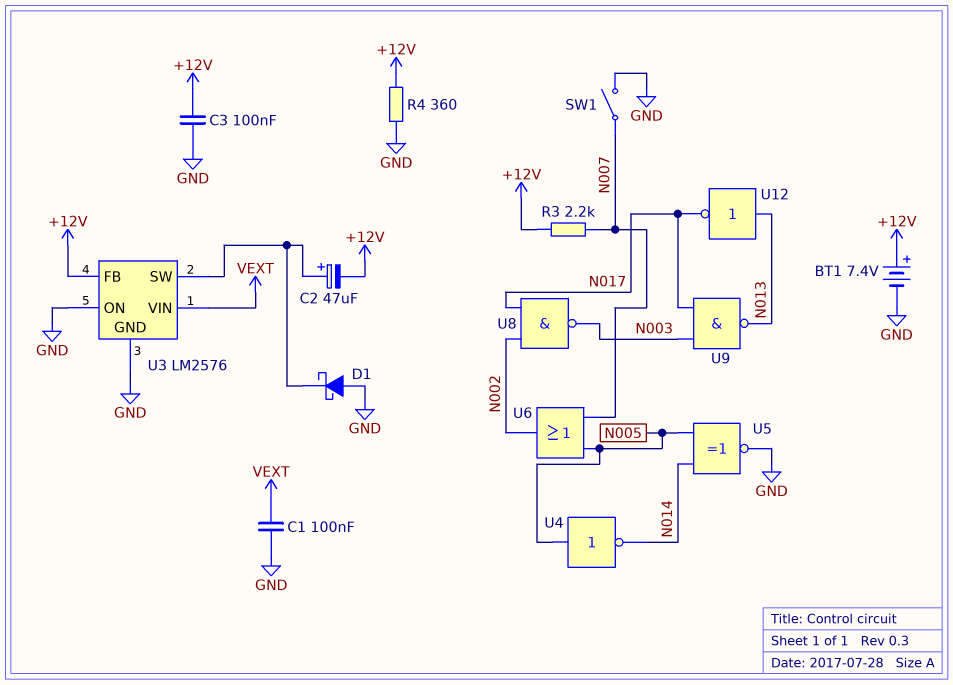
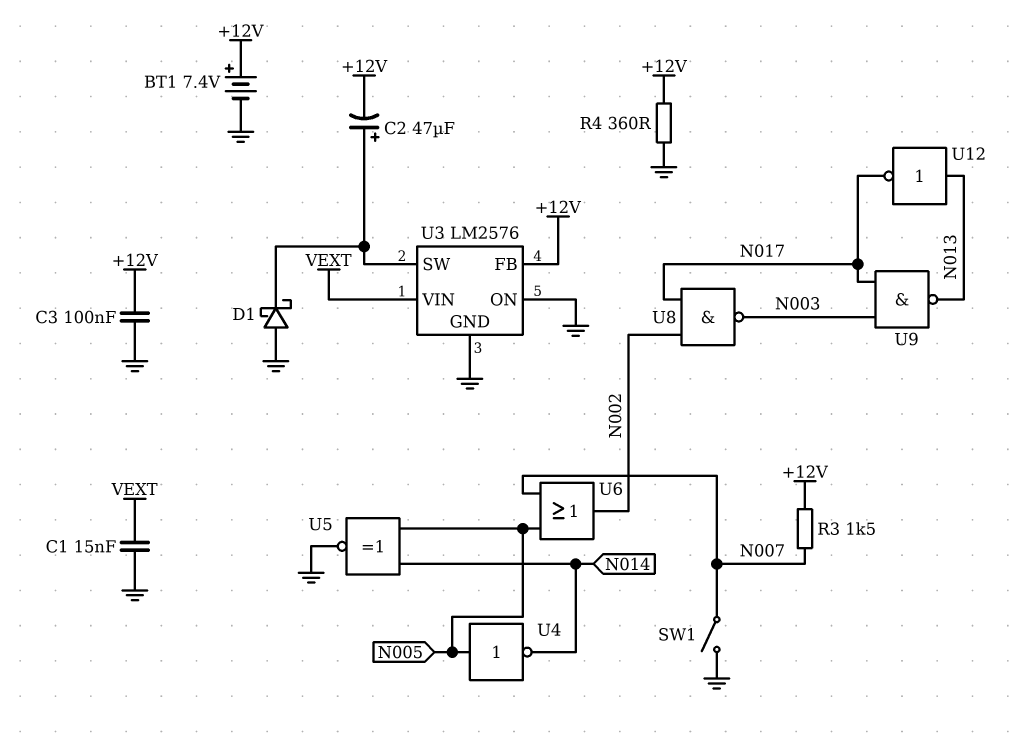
C1: 100nF (GND, VEXT) -> 15nF (GND, VEXT)
R3: 2.2k (+12V, N007) -> 1.5k (+12V, N007)

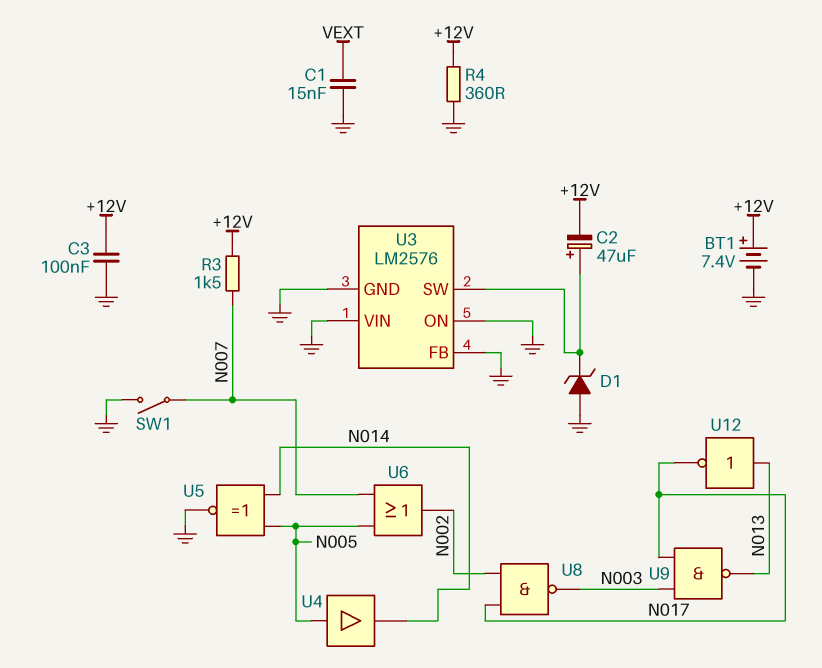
D1: schottky (A GND, K U3/SW) -> zener (A GND, K U3/SW)
U3 pin FB: +12V -> GND
U3 pin VIN: VEXT -> GND
U4: NOT (in N005, out N014) -> buffer (in N005, out N014)

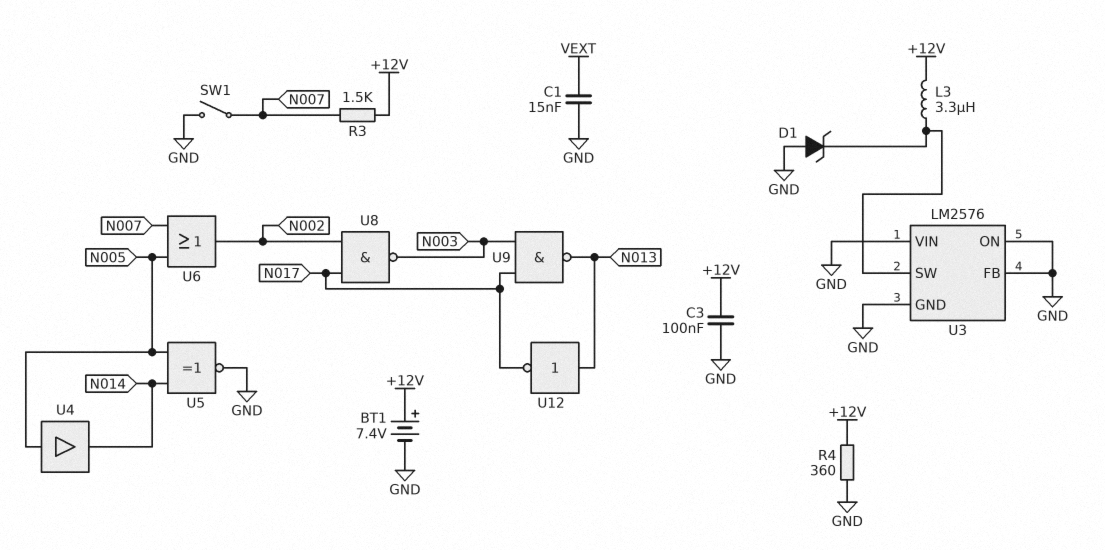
C2: 47uF (plus U3/SW, minus +12V) -> none
L3: none -> 3.3uH (+12V, U3/SW)

